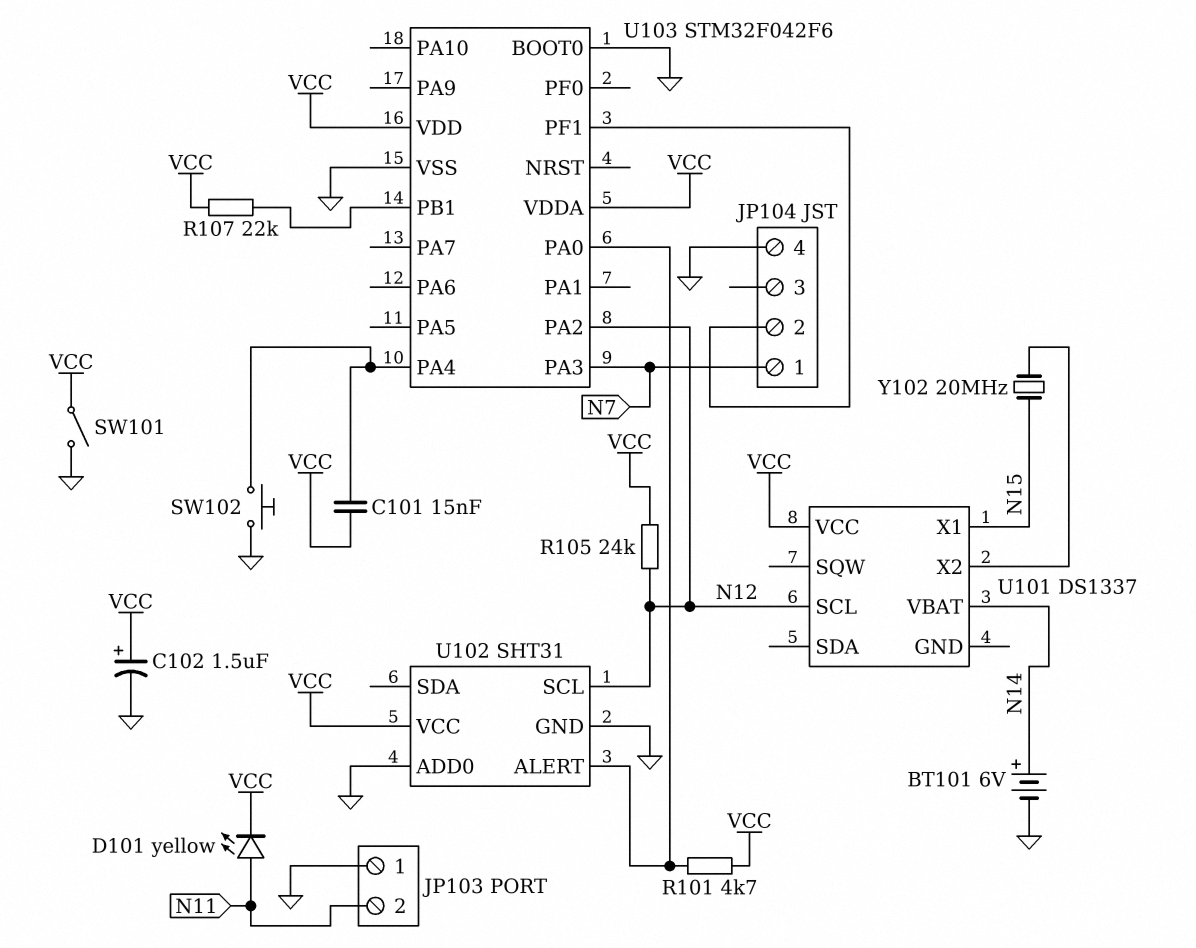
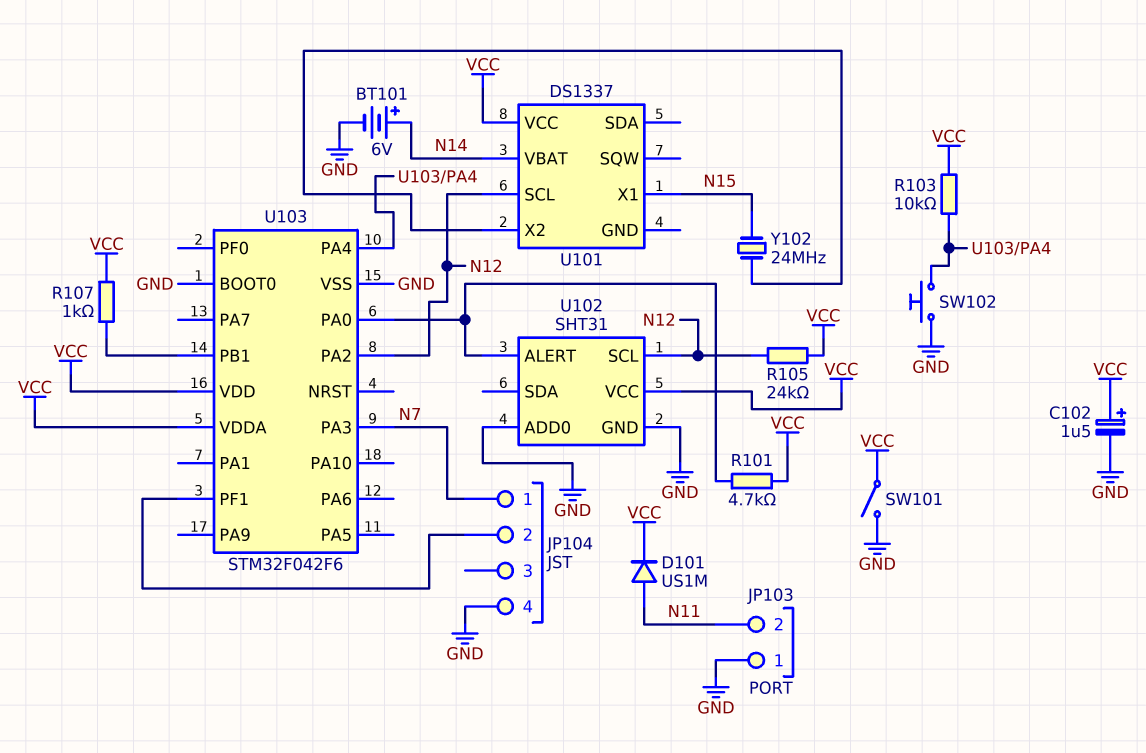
C101: 15nF (U103/PA4, VCC) -> none
D101: LED yellow (A N11, K VCC) -> diode US1M (A N11, K VCC)
R103: none -> 10k (U103/PA4, VCC)
R107: 22k (U103/PB1, VCC) -> 1k (U103/PB1, VCC)
Y102: 20MHz (N15, U101/X2) -> 24MHz (N15, U101/X2)

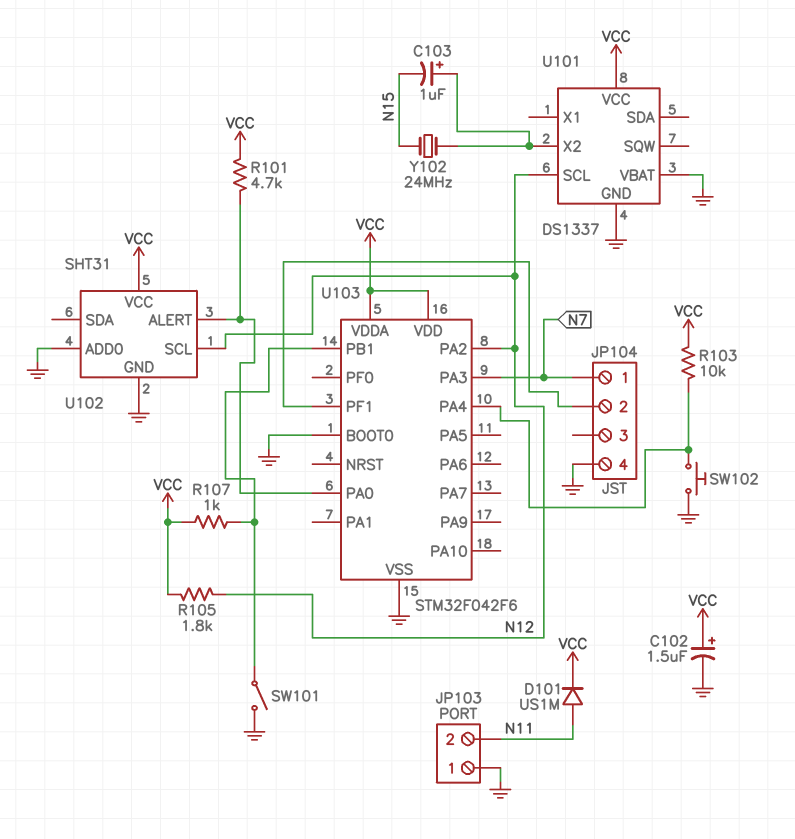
BT101: 6V (plus N14, minus GND) -> none
C103: none -> 1uF (plus U101/X2, minus N15)
R105: 24k (N12, VCC) -> 1.8k (N12, VCC)
SW101: switch (GND, VCC) -> switch (GND, U103/PB1)
U101 pin GND: none -> GND
U101 pin VBAT: N14 -> GND
U101 pin X1: N15 -> none

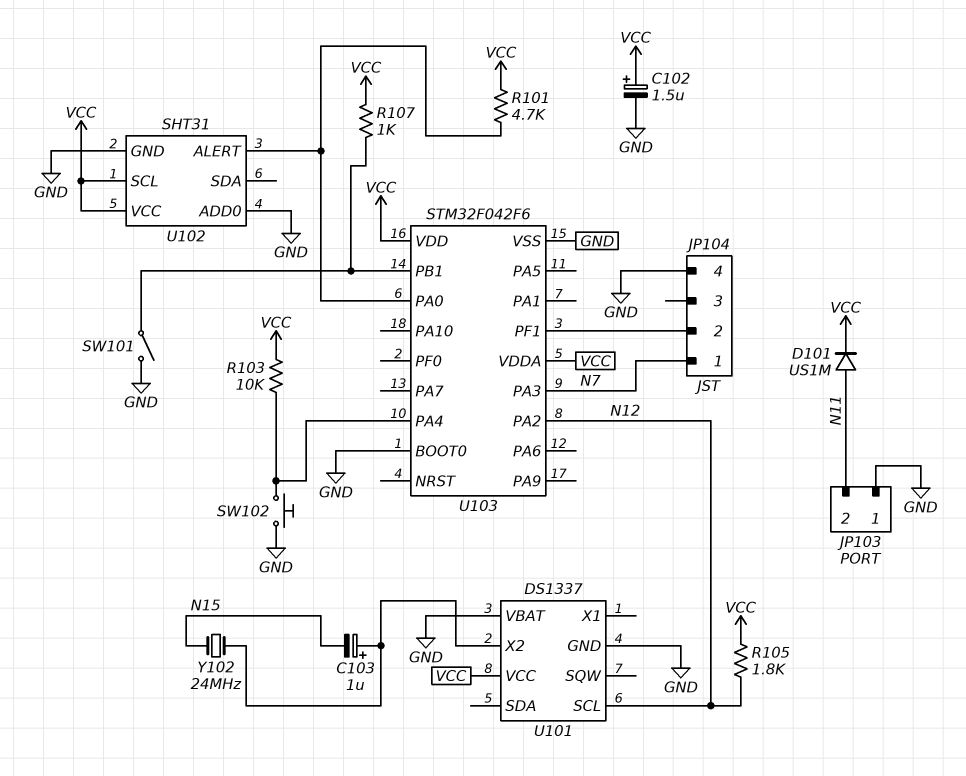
U102 pin SCL: N12 -> VCC

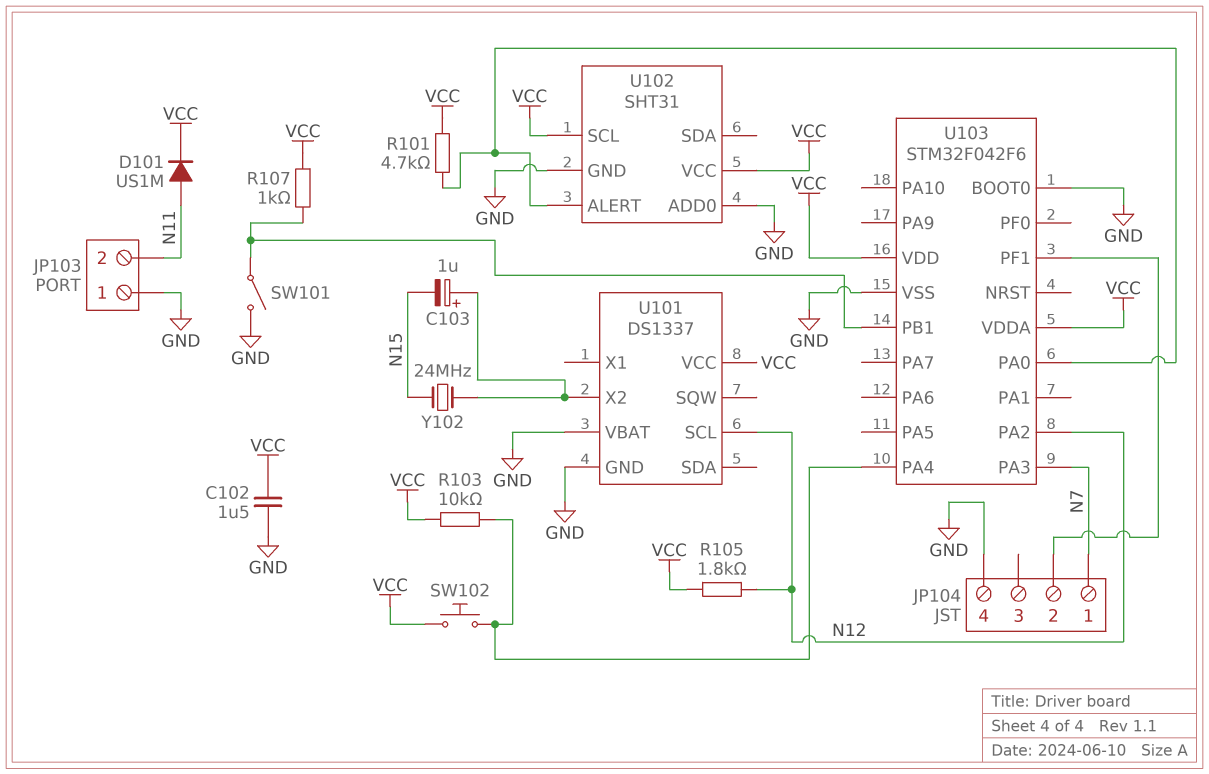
C102: 1.5uF (plus VCC, minus GND) -> 1.5uF (GND, VCC)
SW102: button (GND, U103/PA4) -> button (U103/PA4, VCC)

